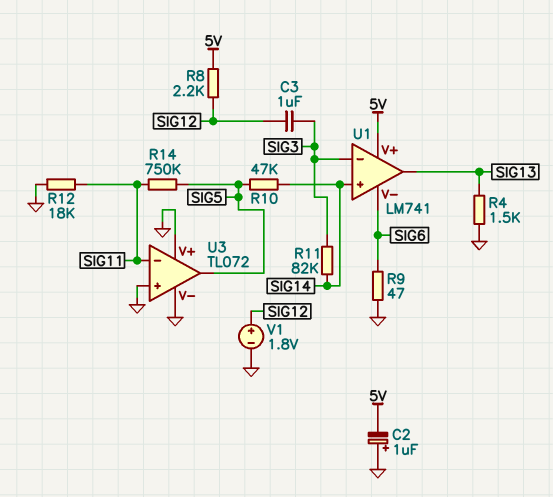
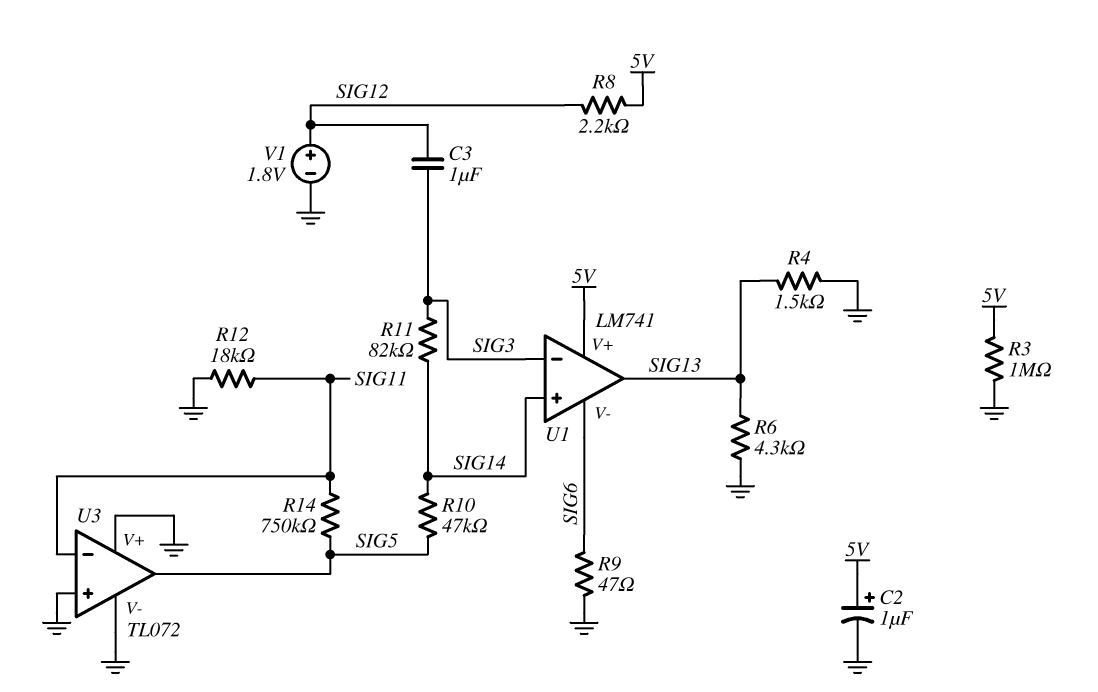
C2: 1uF (plus GND, minus 5V) -> 1uF (plus 5V, minus GND)
R3: none -> 1M (5V, GND)
R6: none -> 4.3k (GND, SIG13)

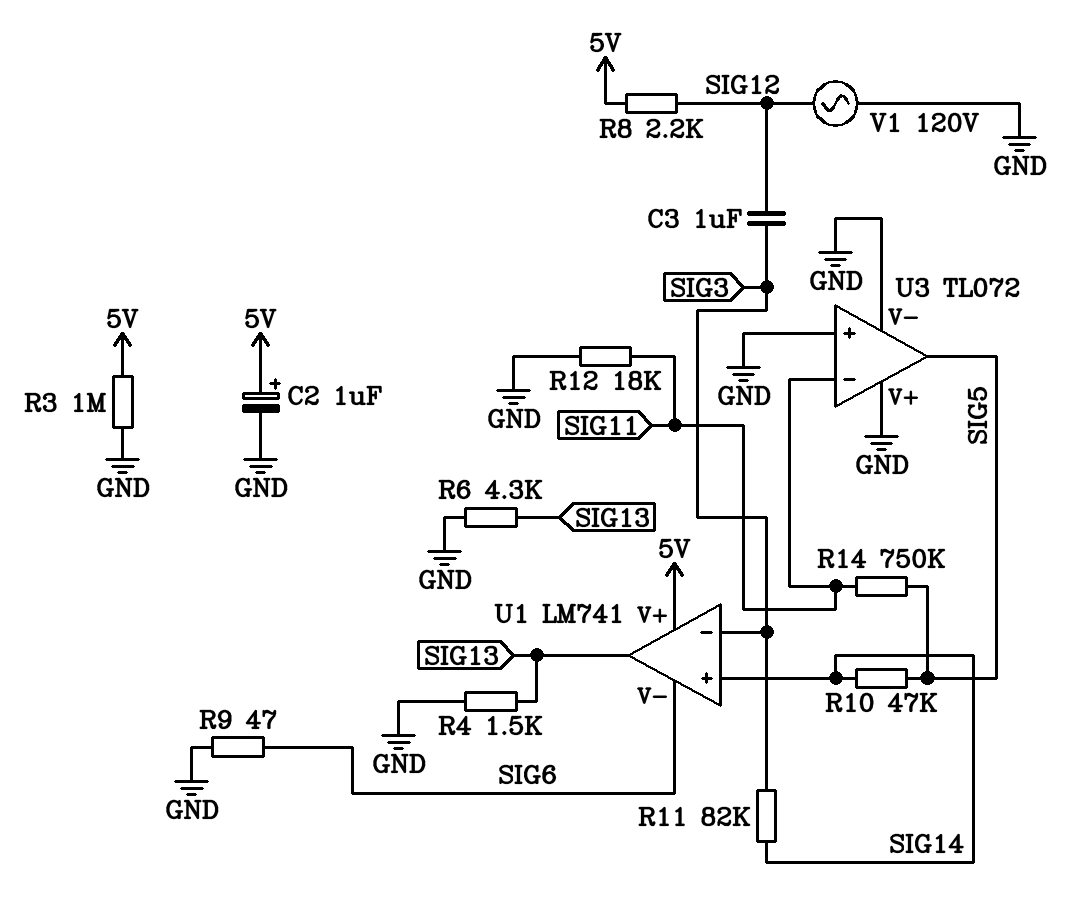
V1: 1.8V (plus SIG12, minus GND) -> AC 120V (GND, SIG12)

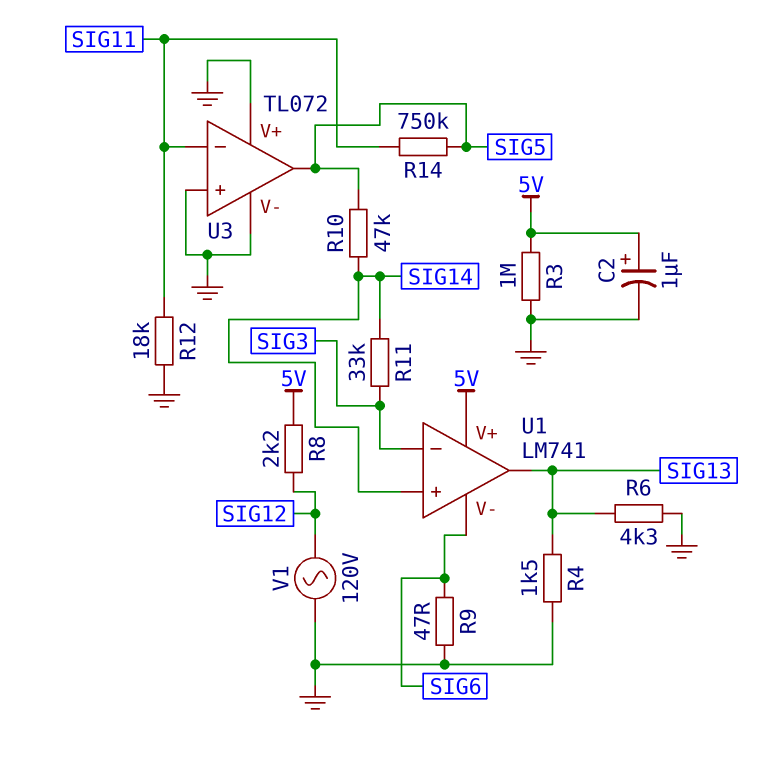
C3: 1uF (SIG3, SIG12) -> none
R11: 82k (SIG3, SIG14) -> 33k (SIG3, SIG14)

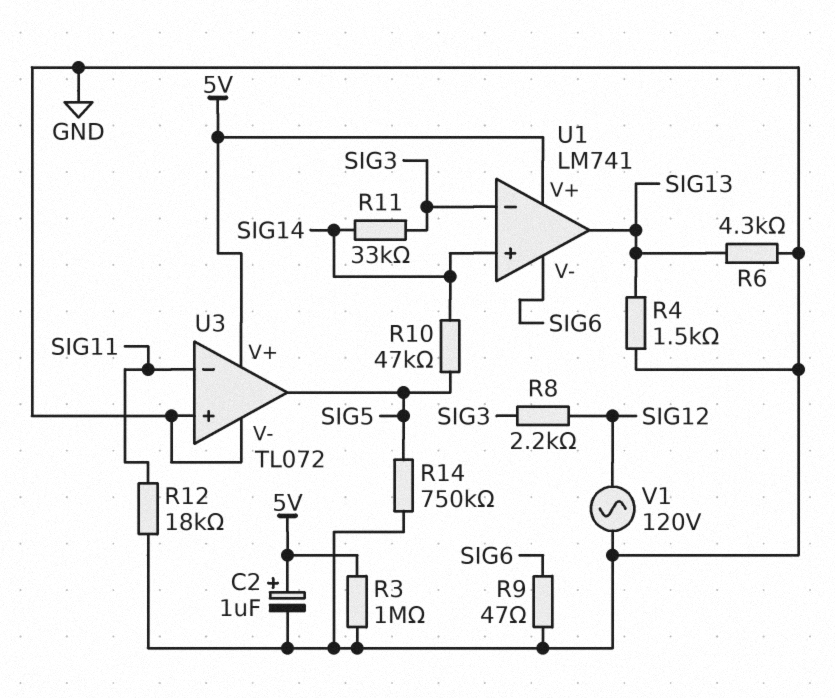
R8: 2.2k (5V, SIG12) -> 2.2k (SIG3, SIG12)
R14: 750k (SIG5, SIG11) -> 750k (GND, SIG5)
U3 pin V+: GND -> 5V

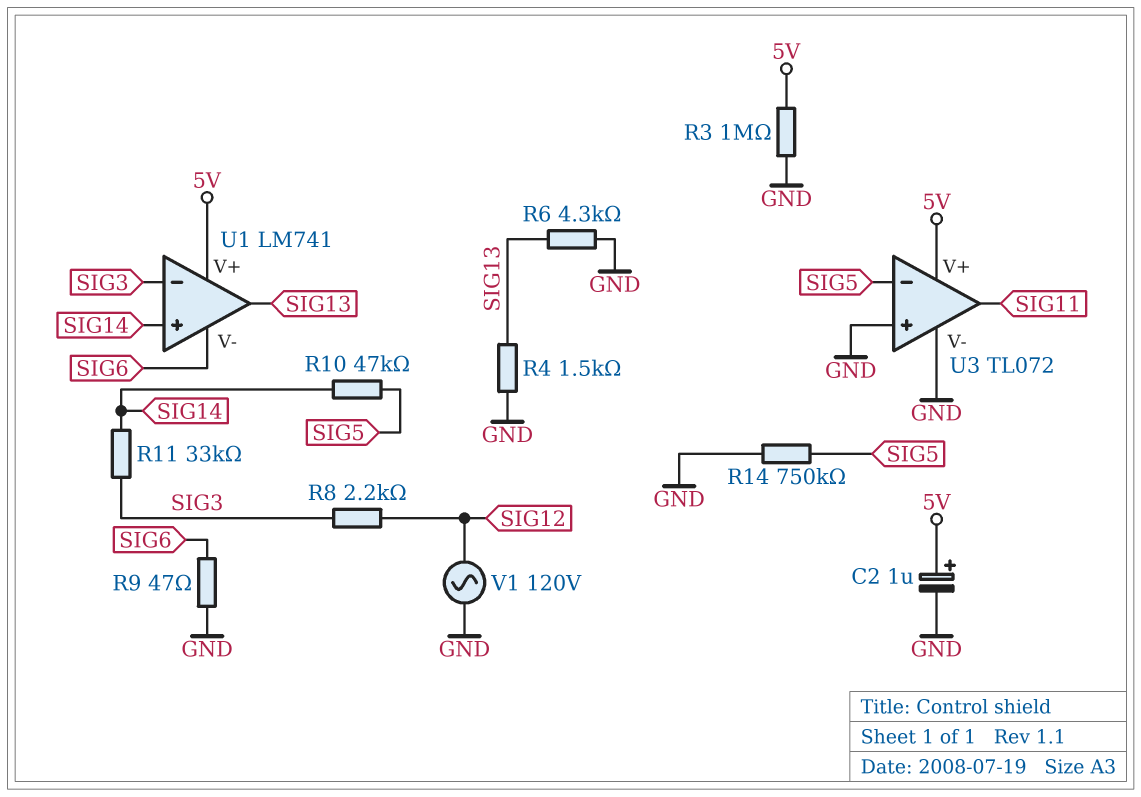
R12: 18k (GND, SIG11) -> none
U3 pin in-: SIG11 -> SIG5
U3 pin out: SIG5 -> SIG11

